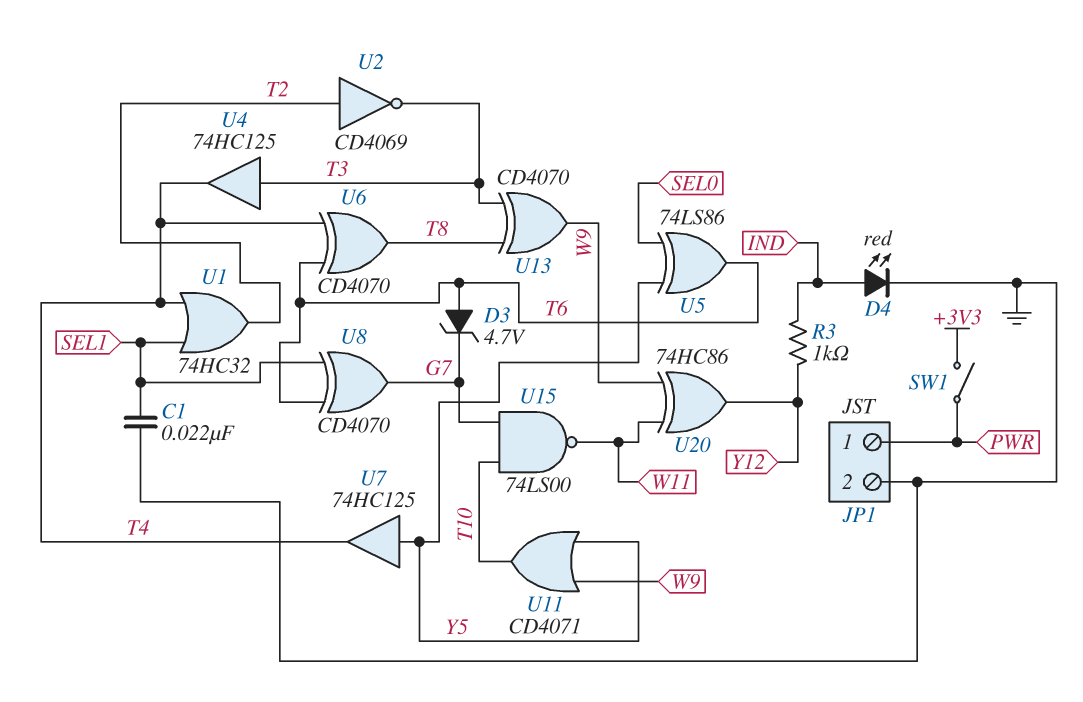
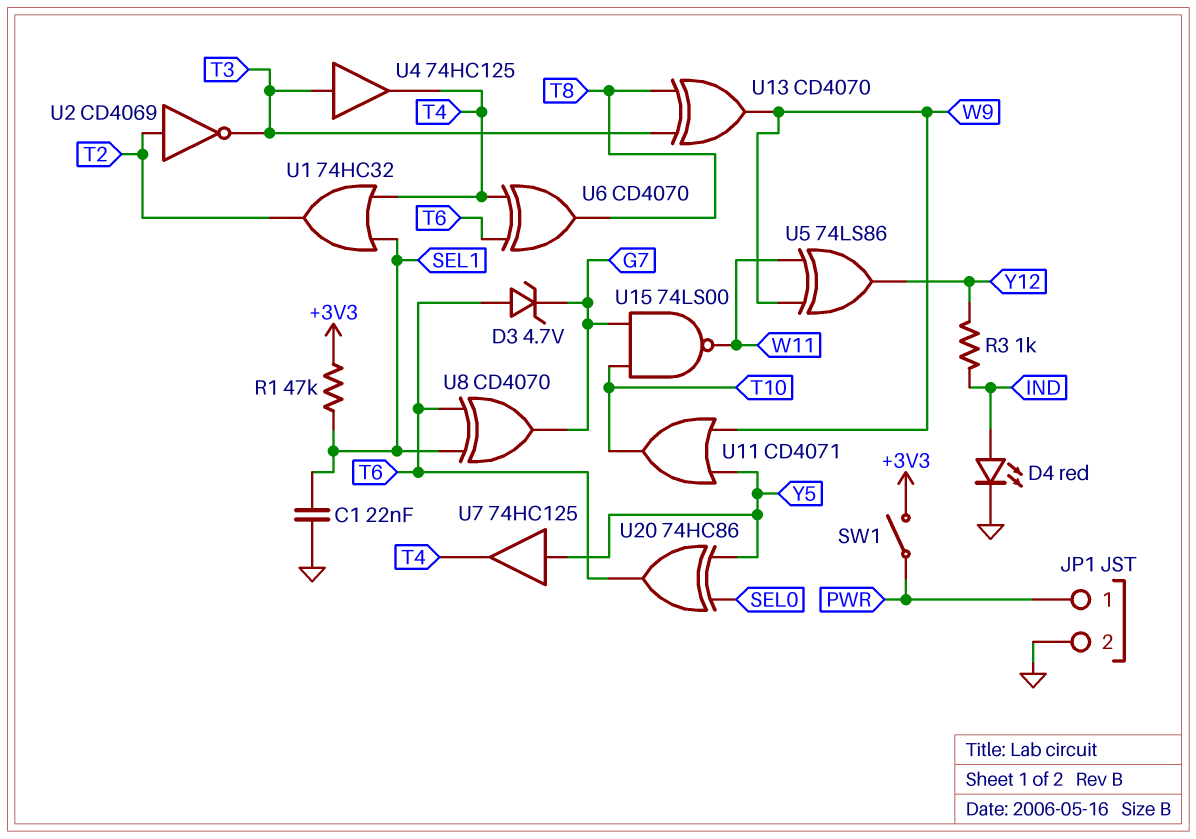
R1: none -> 47k (+3V3, SEL1)
U5: XOR 74LS86 (in SEL0, in Y5, out T6) -> XOR 74LS86 (in W9, in W11, out Y12)
U20: XOR 74HC86 (in W9, in W11, out Y12) -> XOR 74HC86 (in SEL0, in Y5, out T6)

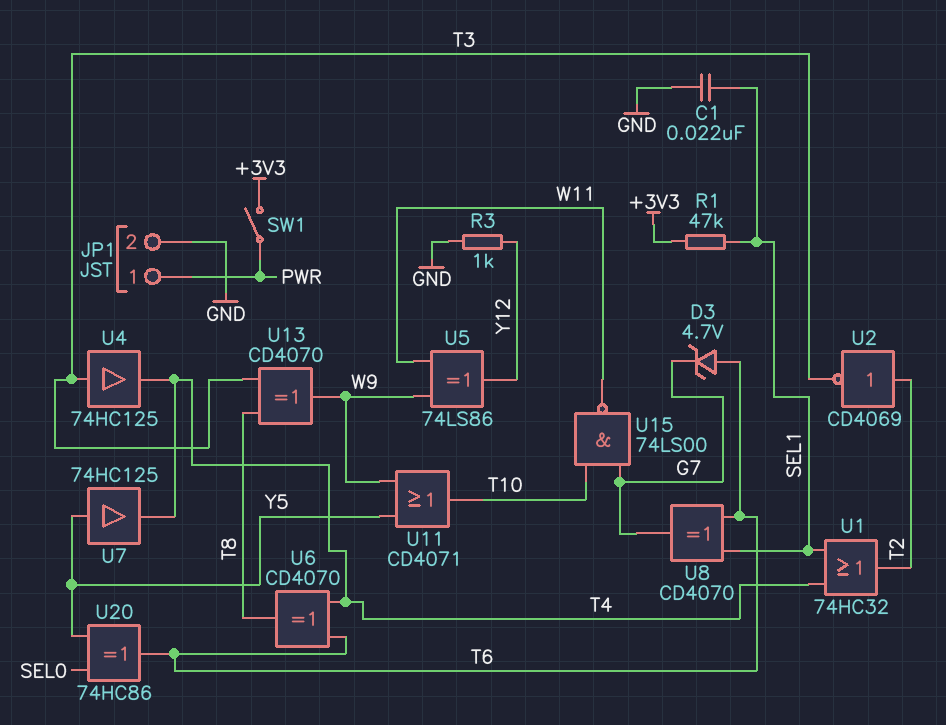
D4: LED red (A IND, K GND) -> none
R3: 1k (IND, Y12) -> 1k (GND, Y12)

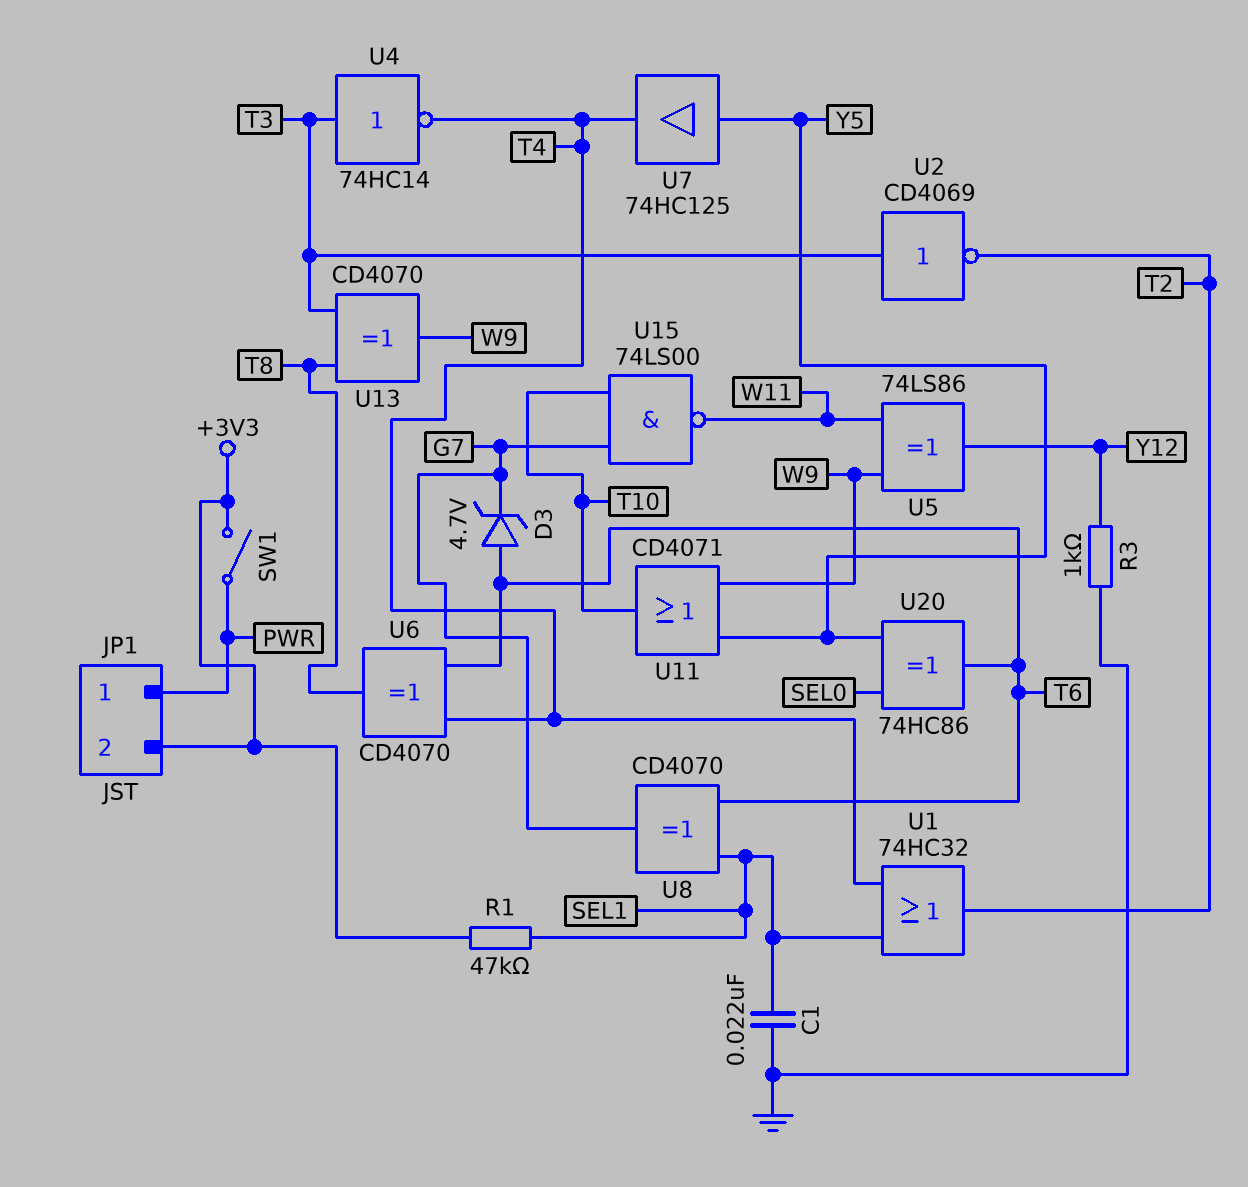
JP1 pin 2: GND -> +3V3
U2: NOT CD4069 (in T2, out T3) -> NOT CD4069 (in T3, out T2)
U4: buffer 74HC125 (in T3, out T4) -> NOT 74HC14 (in T3, out T4)

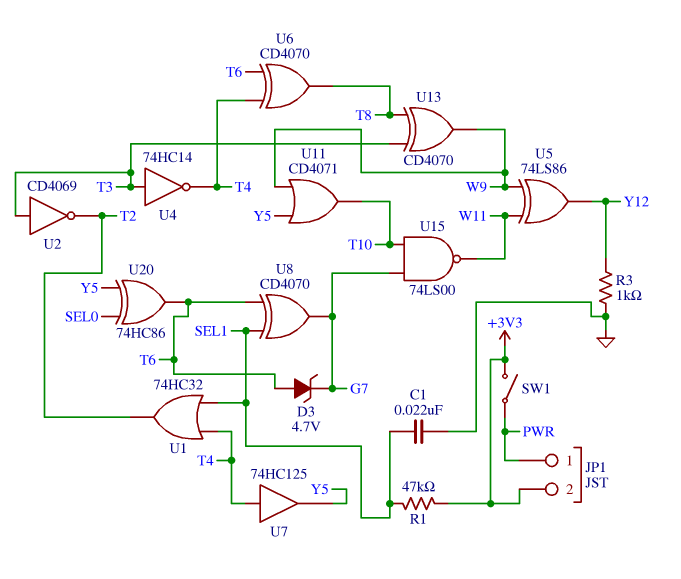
U7: buffer 74HC125 (in Y5, out T4) -> buffer 74HC125 (in T4, out Y5)

